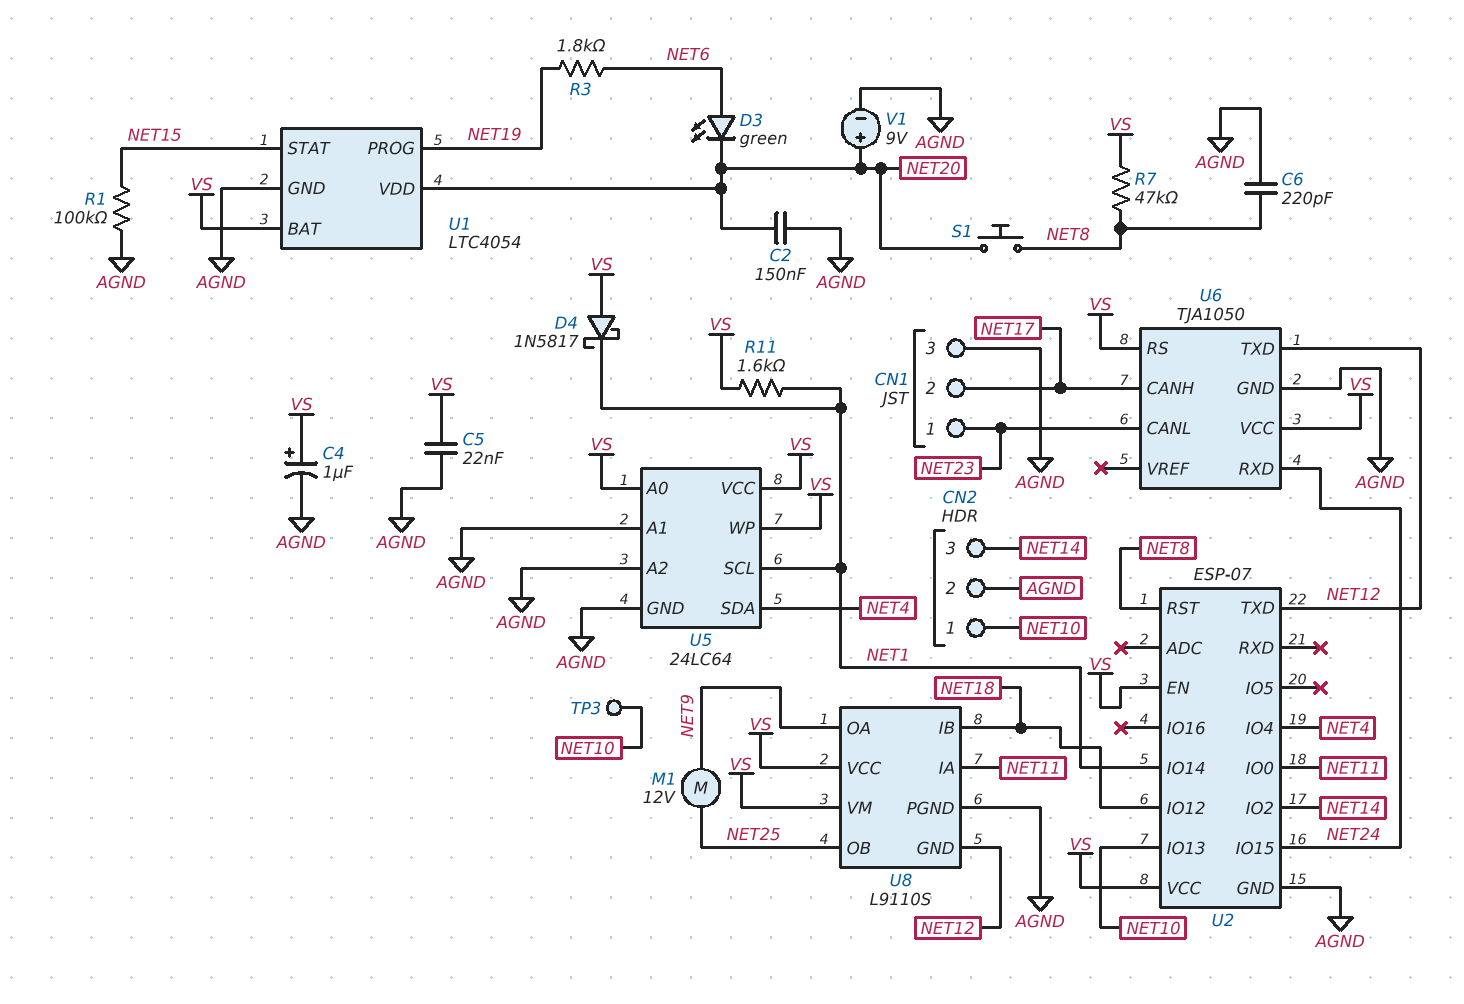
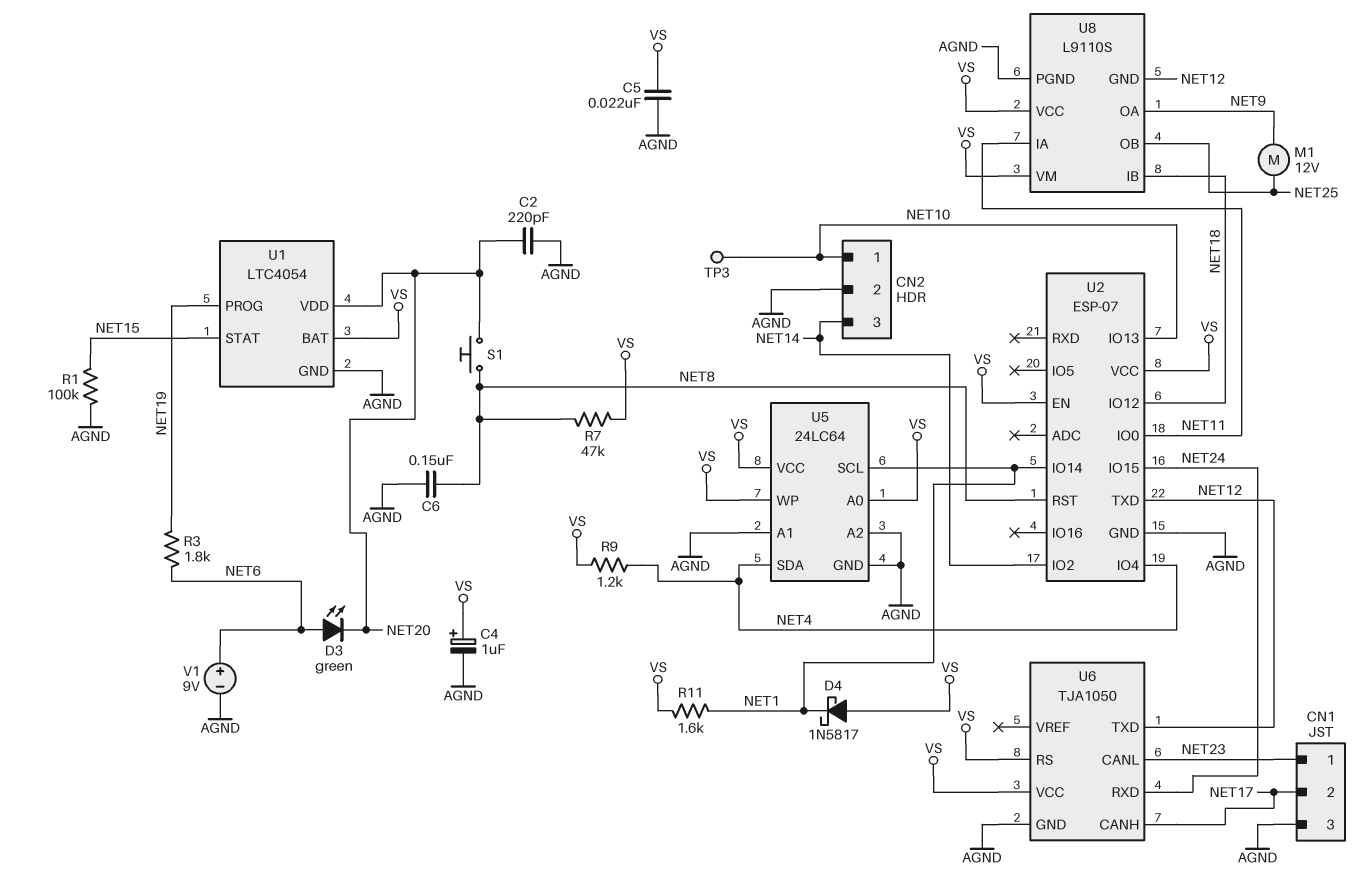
C2: 150nF (AGND, NET20) -> 220pF (AGND, NET20)
C6: 220pF (AGND, NET8) -> 150nF (AGND, NET8)
R9: none -> 1.2k (NET4, VS)
V1: 9V (plus NET20, minus AGND) -> 9V (plus NET6, minus AGND)

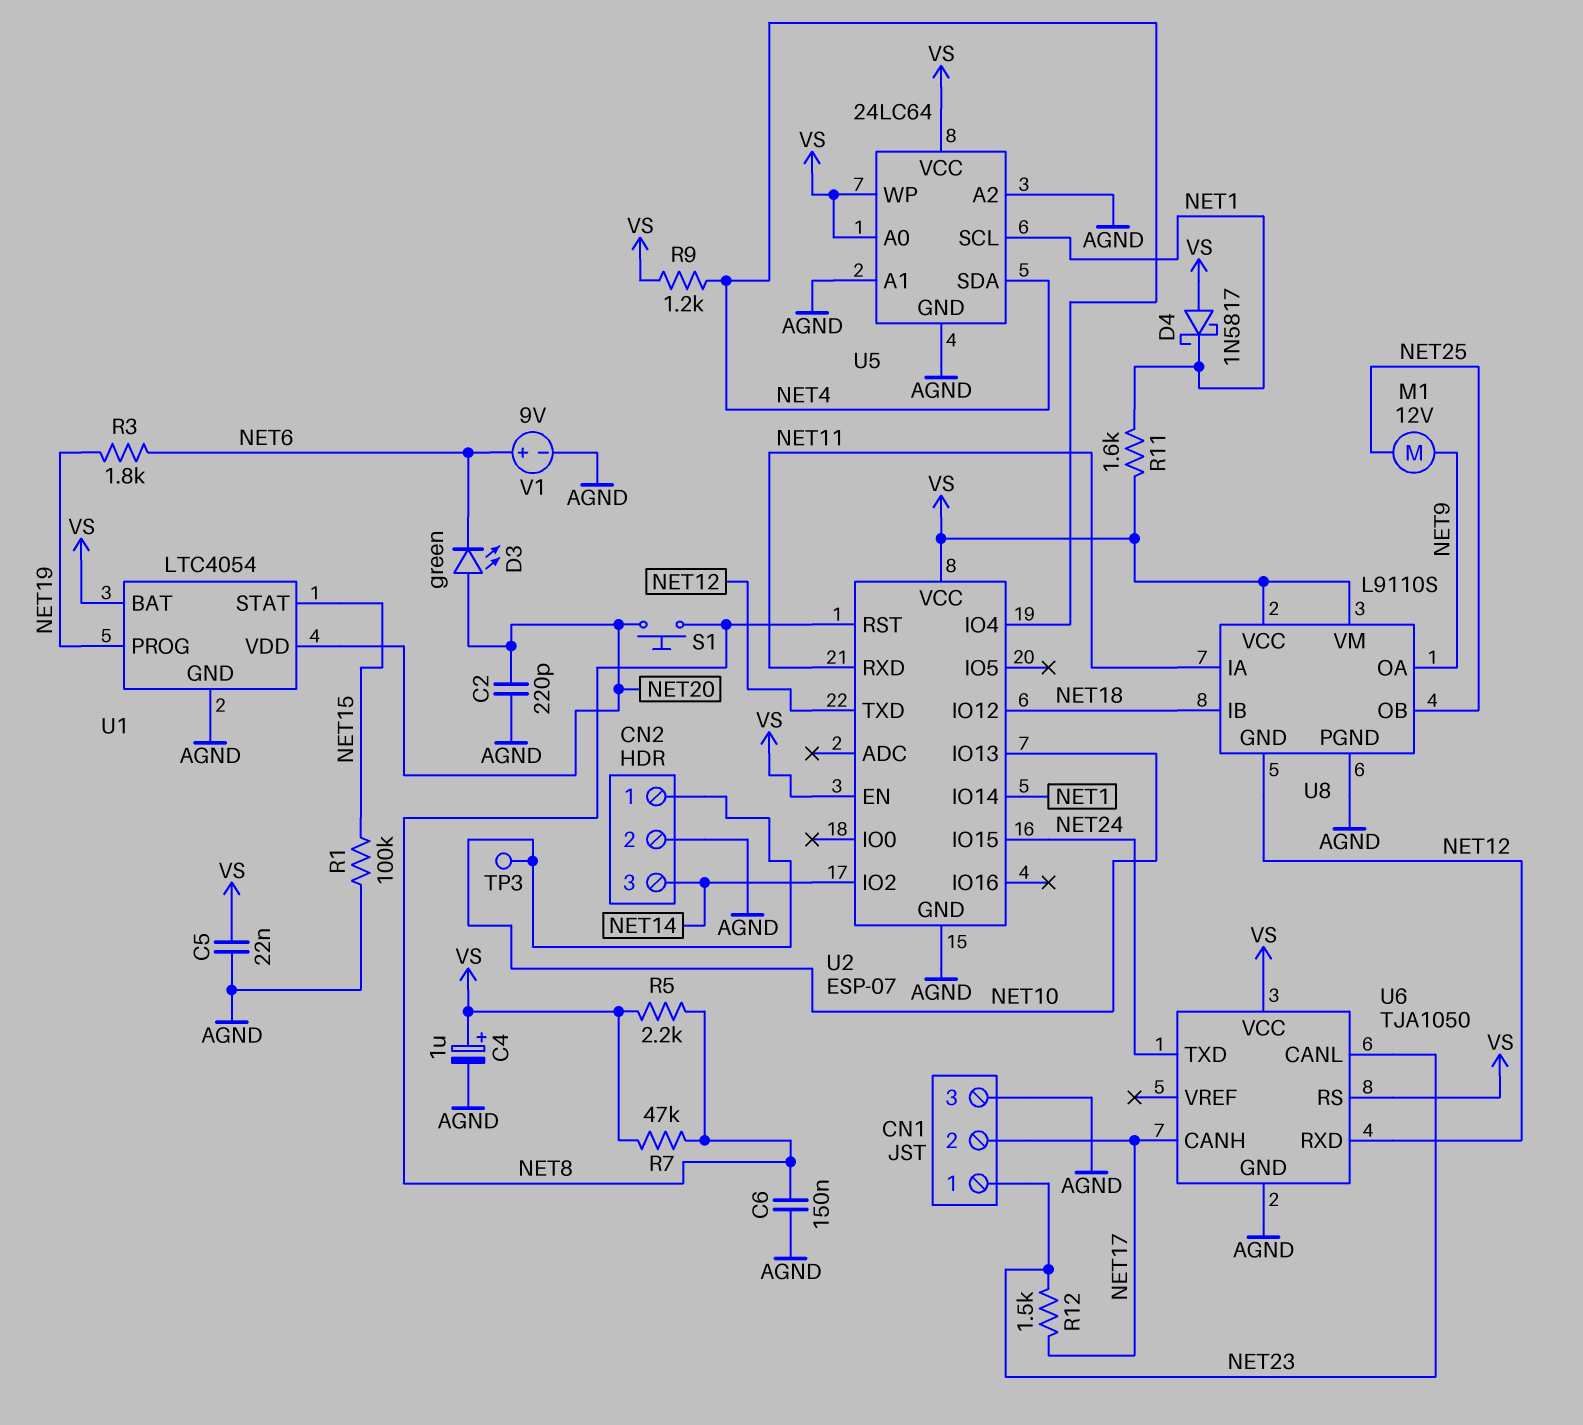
D3: LED green (A NET6, K NET20) -> LED green (A NET20, K NET6)
R5: none -> 2.2k (NET8, VS)
R12: none -> 1.5k (NET17, NET23)
U2 pin IO0: NET11 -> none
U2 pin RXD: none -> NET11
U6 pin RXD: NET24 -> NET12
U6 pin TXD: NET12 -> NET24

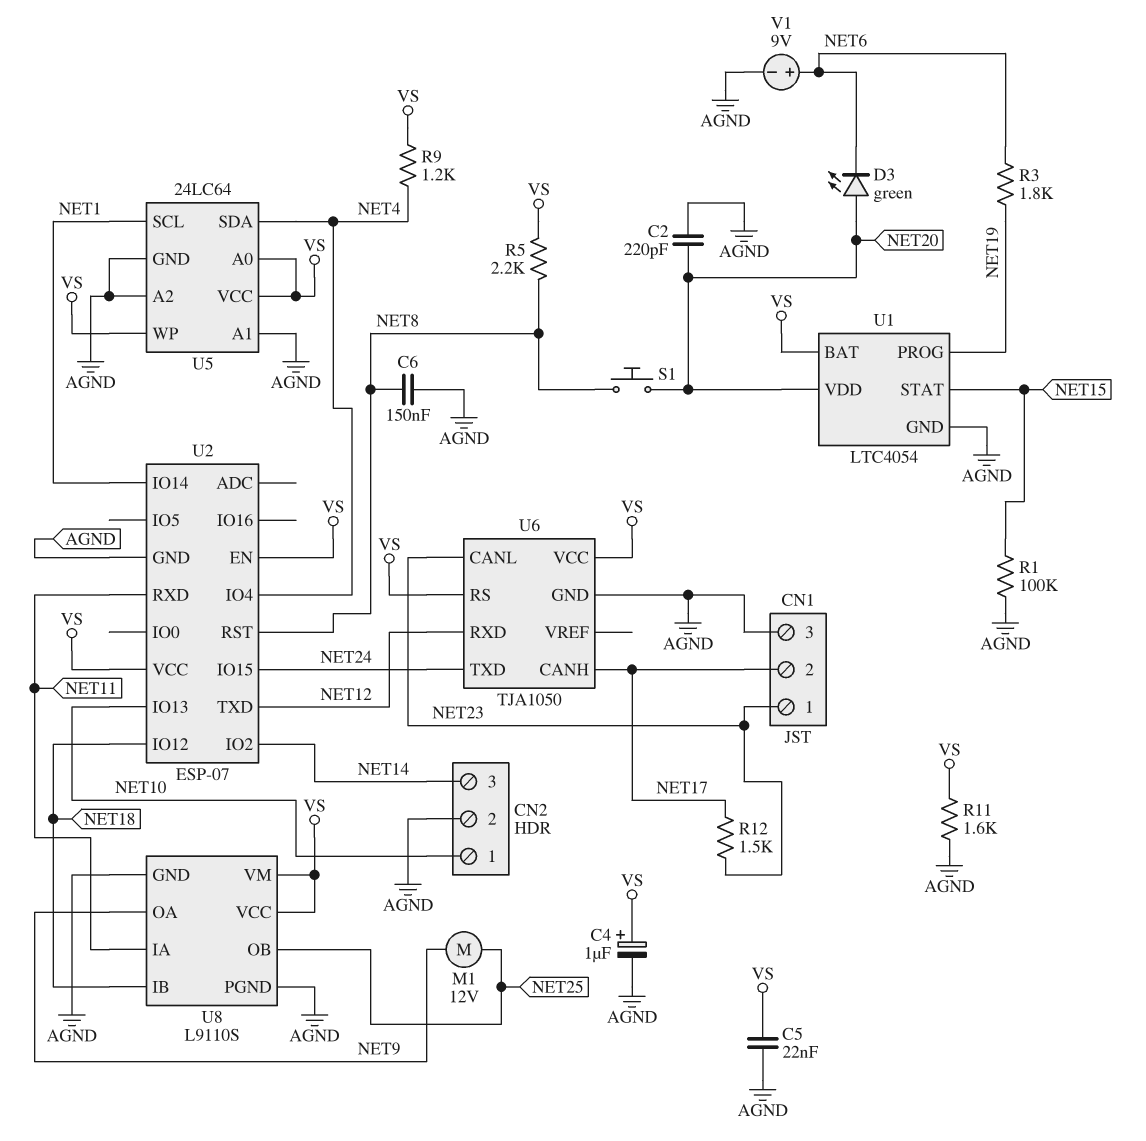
D4: schottky 1N5817 (A VS, K NET1) -> none
R7: 47k (NET8, VS) -> none
R11: 1.6k (NET1, VS) -> 1.6k (AGND, VS)
TP3: test point (NET10) -> none
U8 pin GND: NET12 -> AGND

